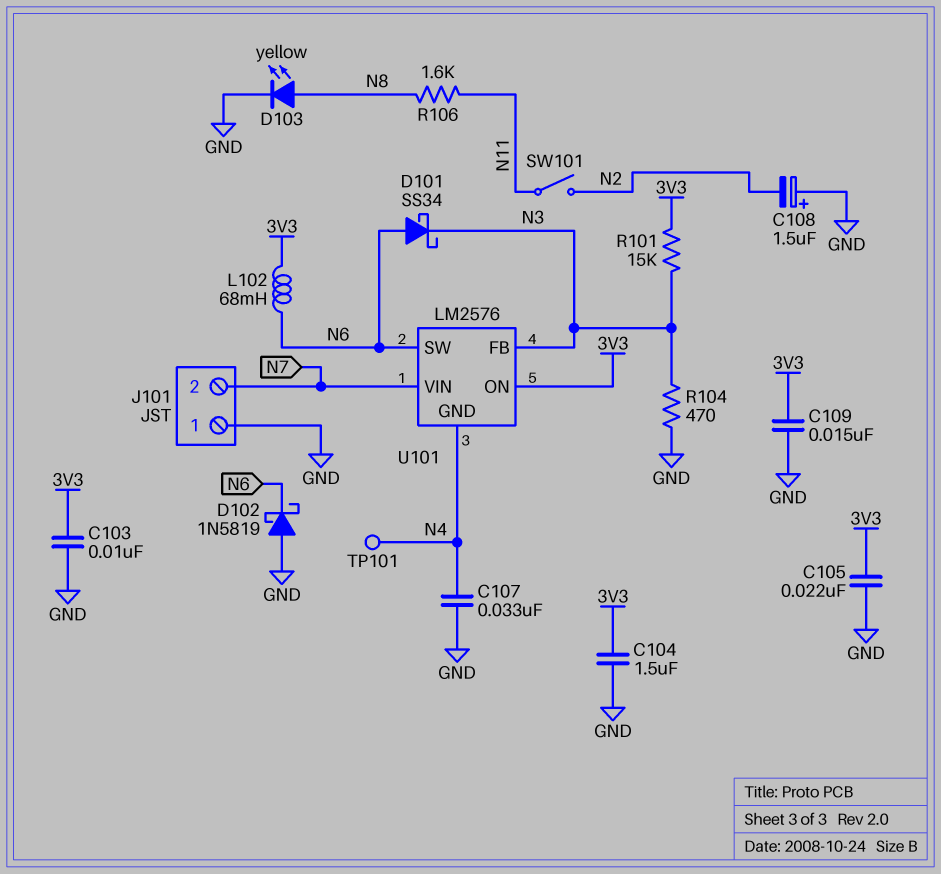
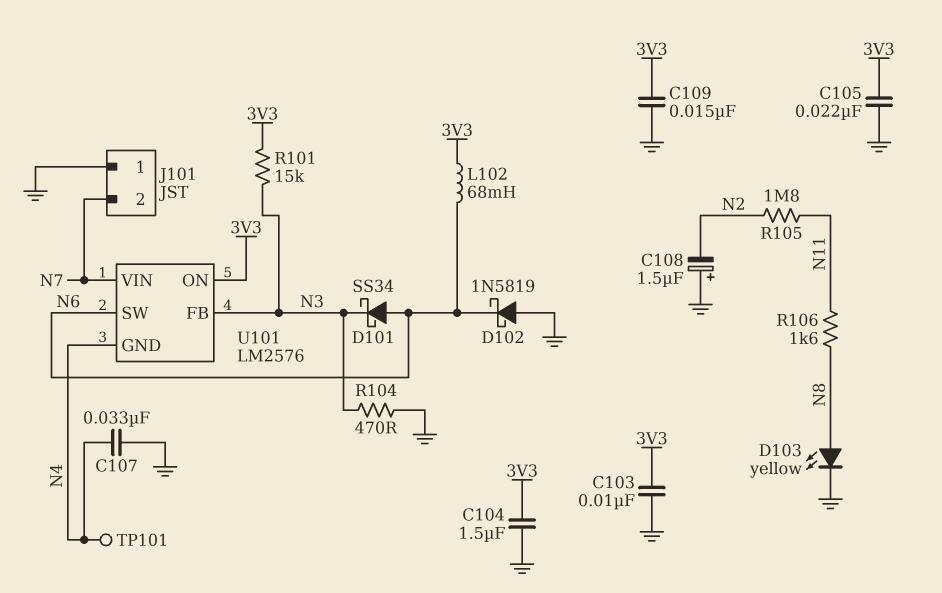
R105: none -> 1.8M (N2, N11)
SW101: switch (N2, N11) -> none

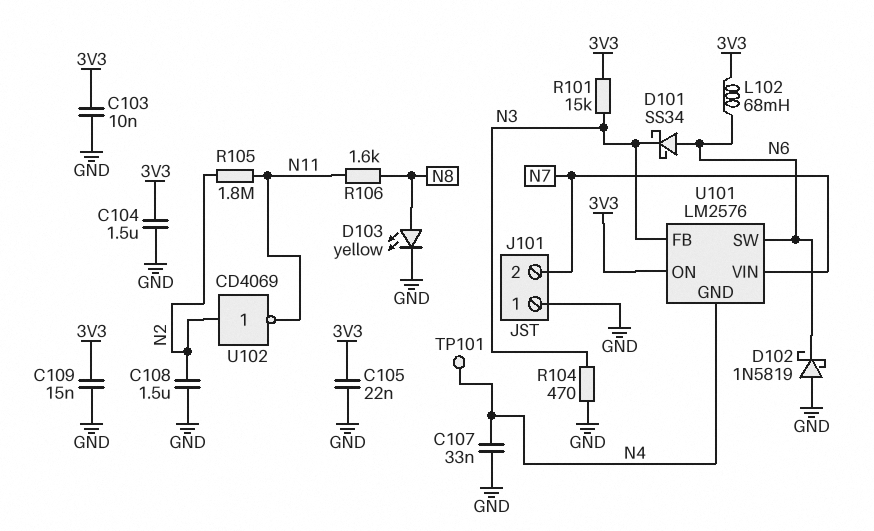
C108: 1.5uF (plus GND, minus N2) -> 1.5uF (GND, N2)
U102: none -> NOT CD4069 (in N2, out N11)

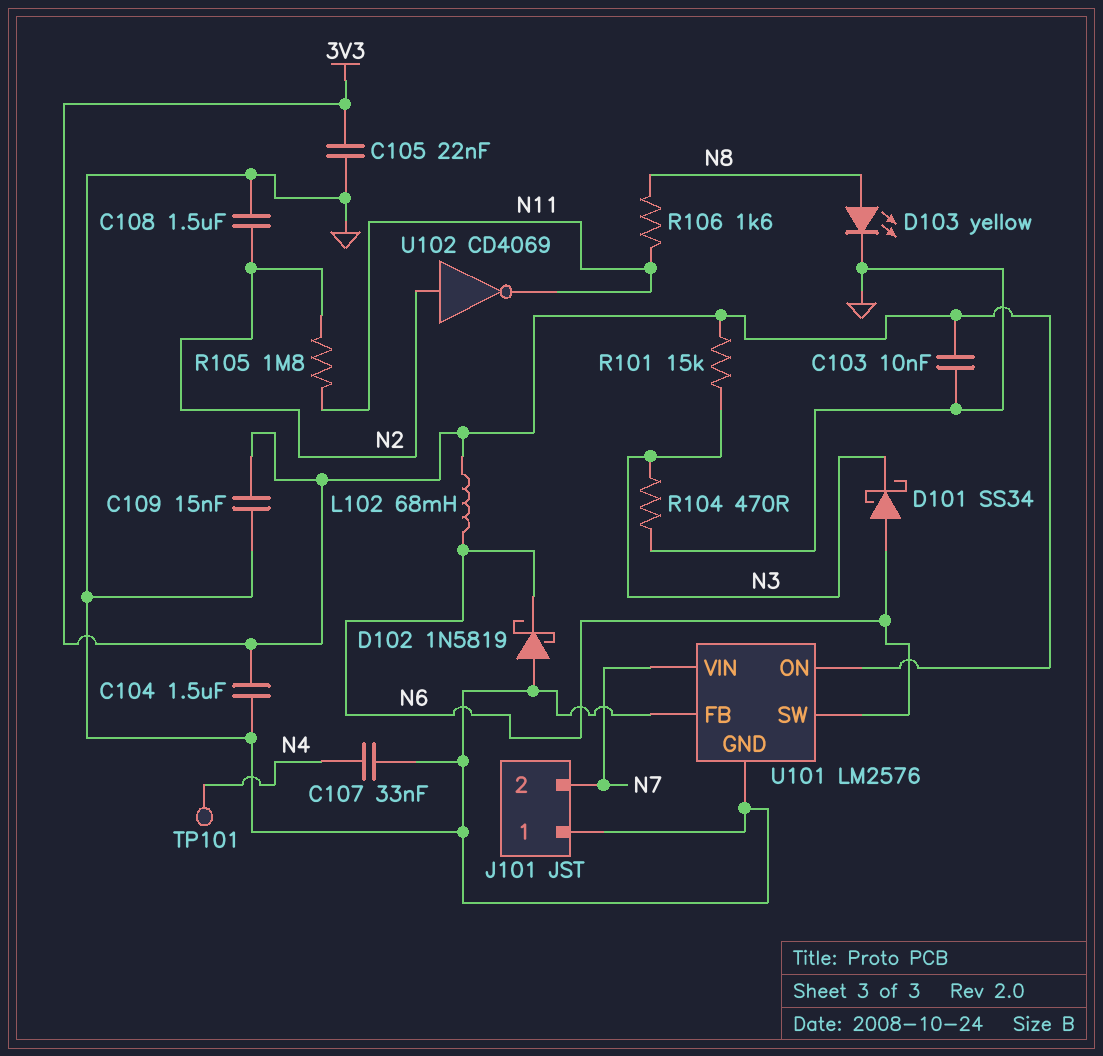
U101 pin FB: N3 -> GND
U101 pin GND: N4 -> GND

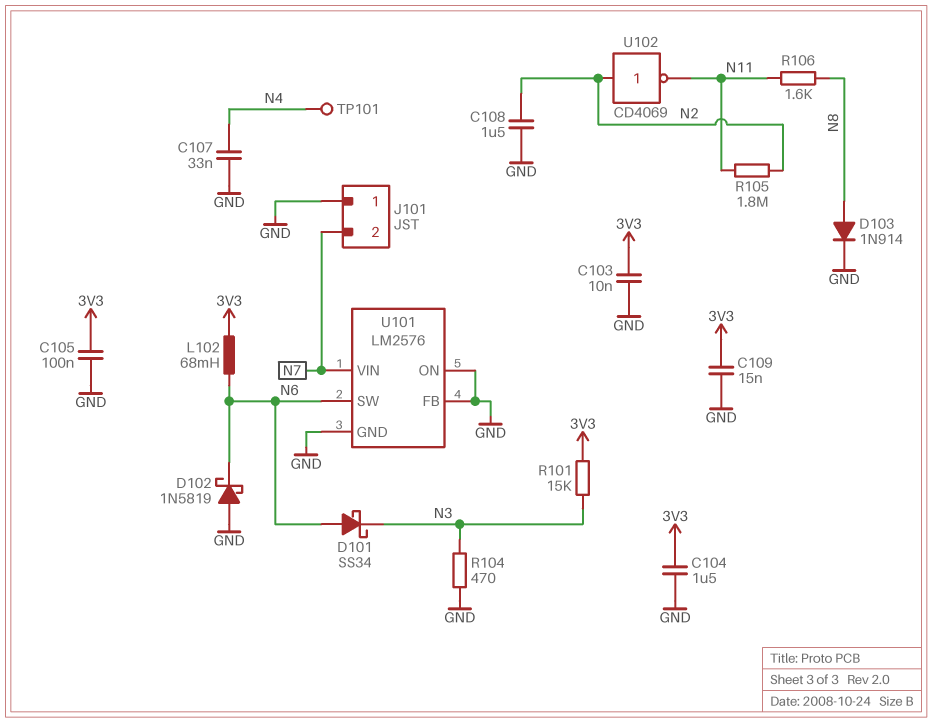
C105: 22nF (3V3, GND) -> 100nF (3V3, GND)
D103: LED yellow (A N8, K GND) -> diode 1N914 (A N8, K GND)
U101 pin ON: 3V3 -> GND

